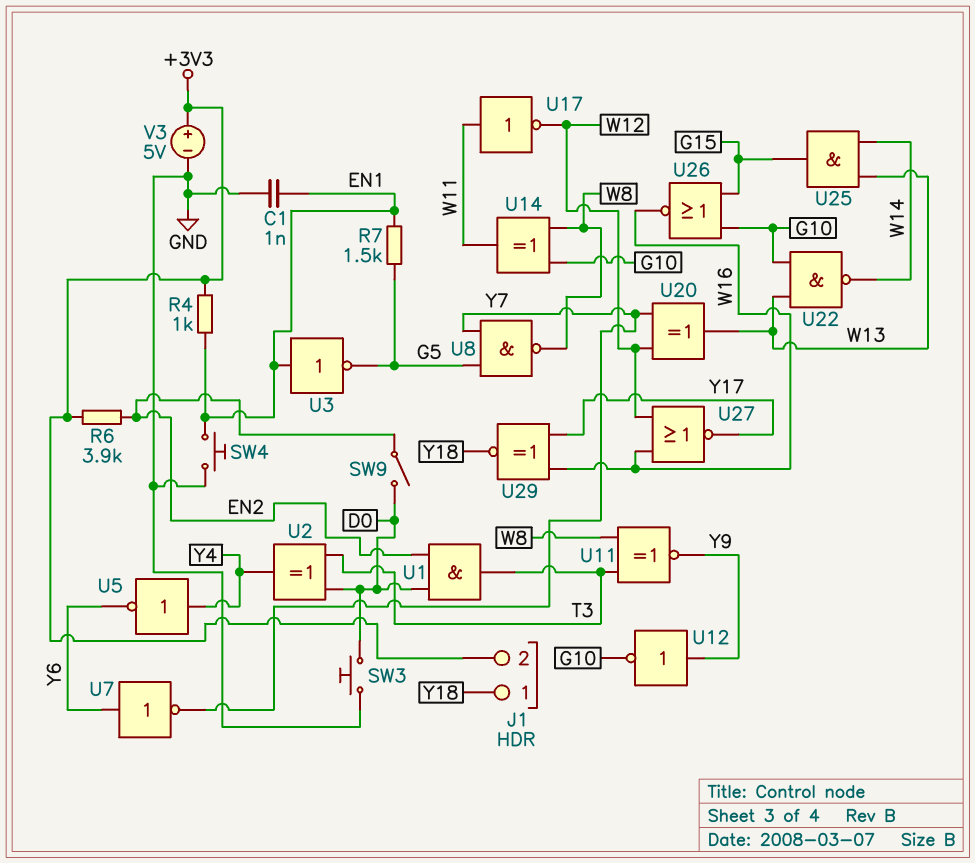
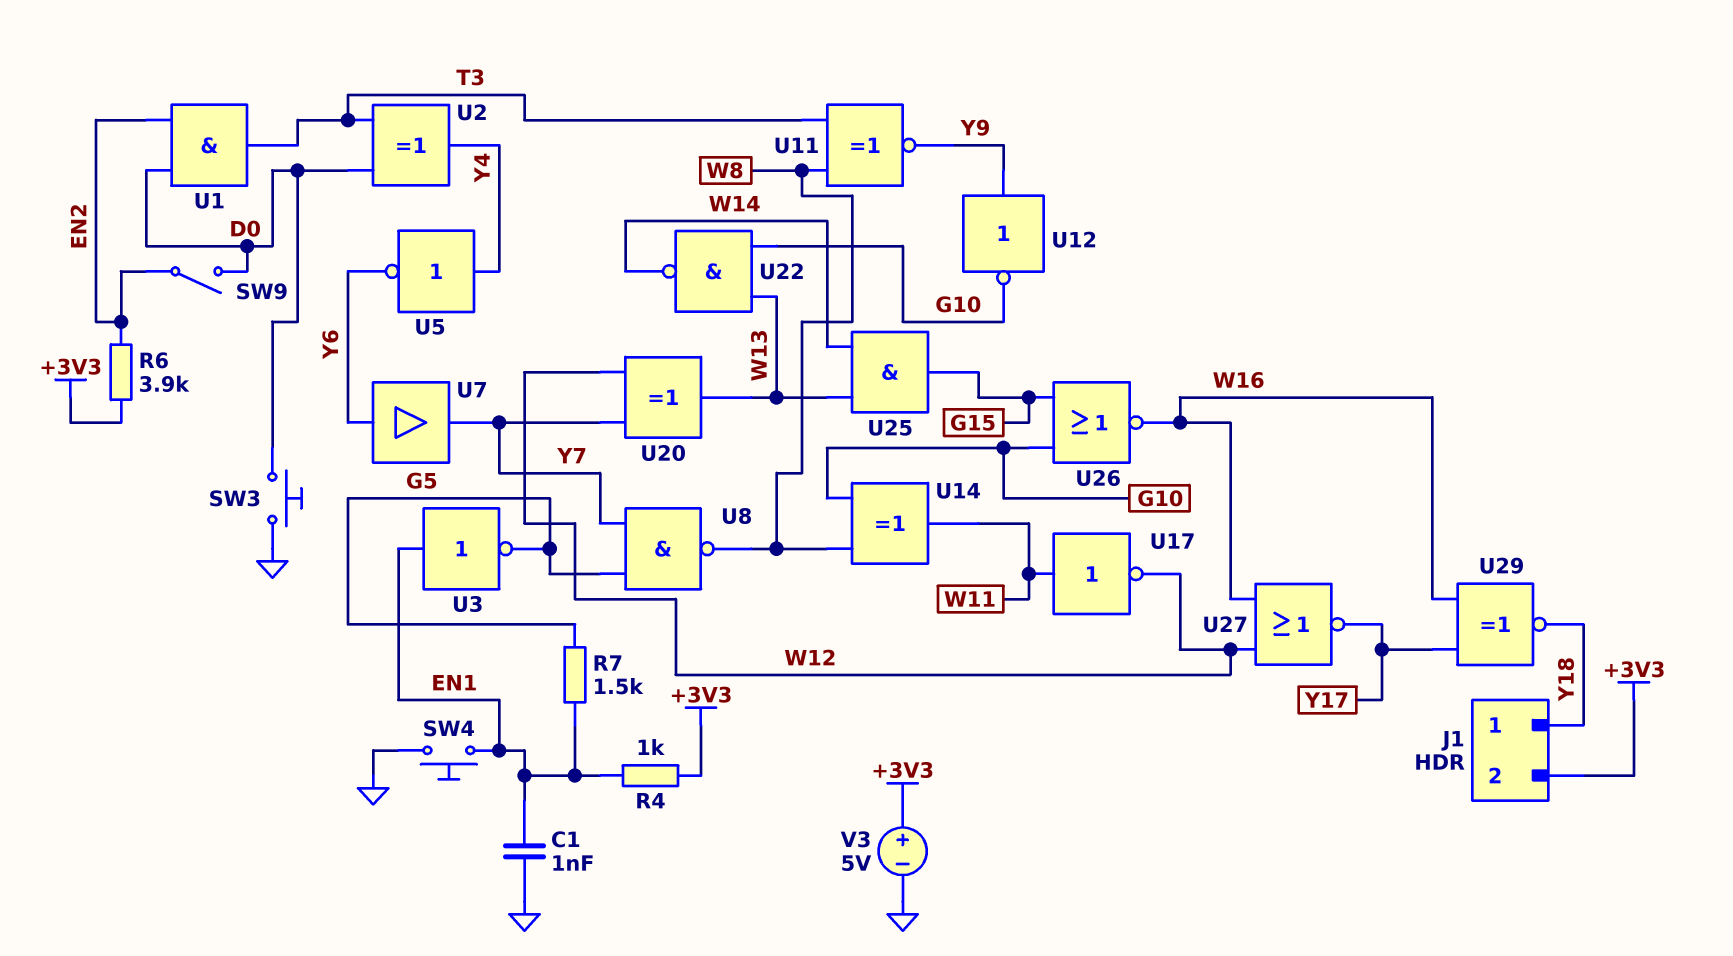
U7: NOT (in Y6, out Y7) -> buffer (in Y6, out Y7)

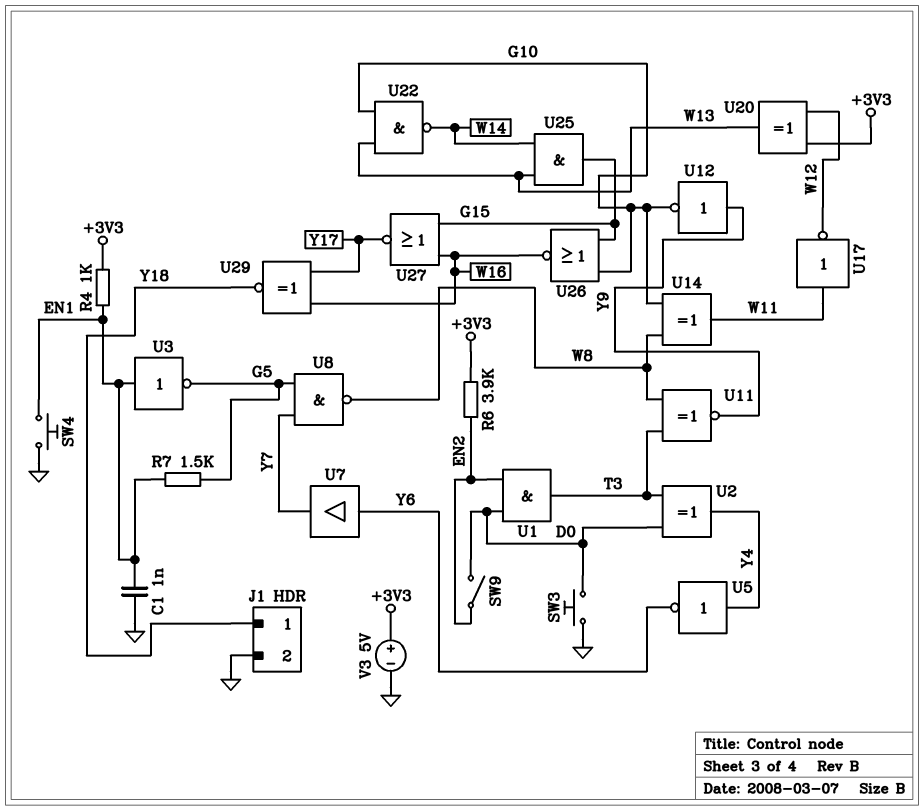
J1 pin 2: +3V3 -> GND
U20: XOR (in W12, in Y7, out W13) -> XOR (in +3V3, in W12, out W13)
U27: NOR (in W12, in W16, out Y17) -> NOR (in G15, in W16, out Y17)

